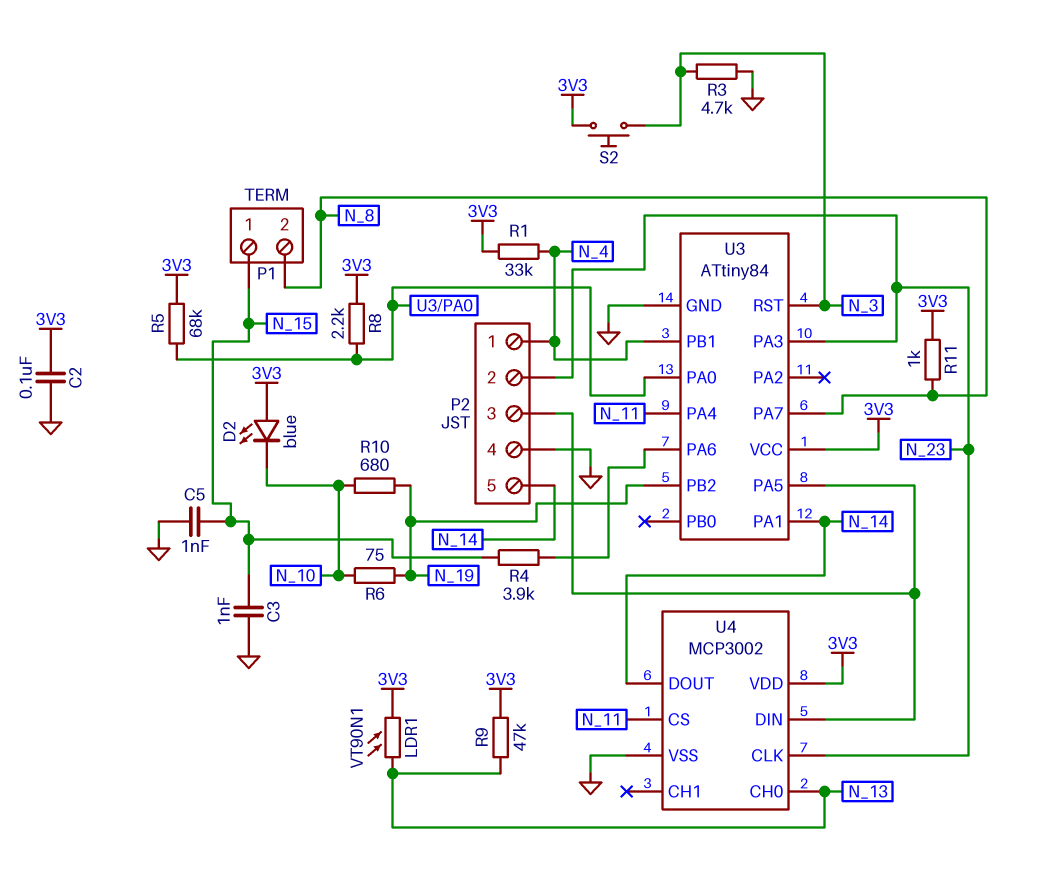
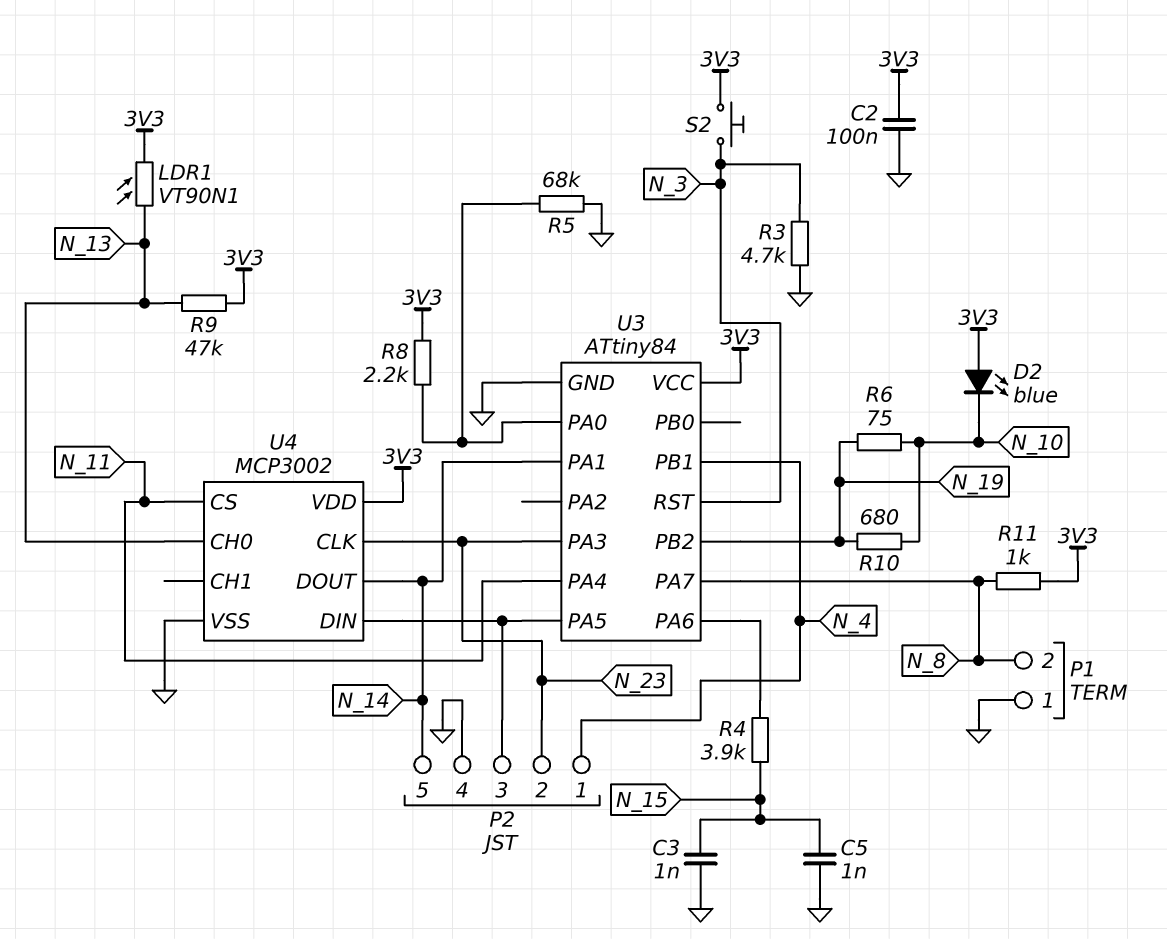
P1 pin 1: N_15 -> GND
R1: 33k (3V3, N_4) -> none
R5: 68k (3V3, U3/PA0) -> 68k (GND, U3/PA0)

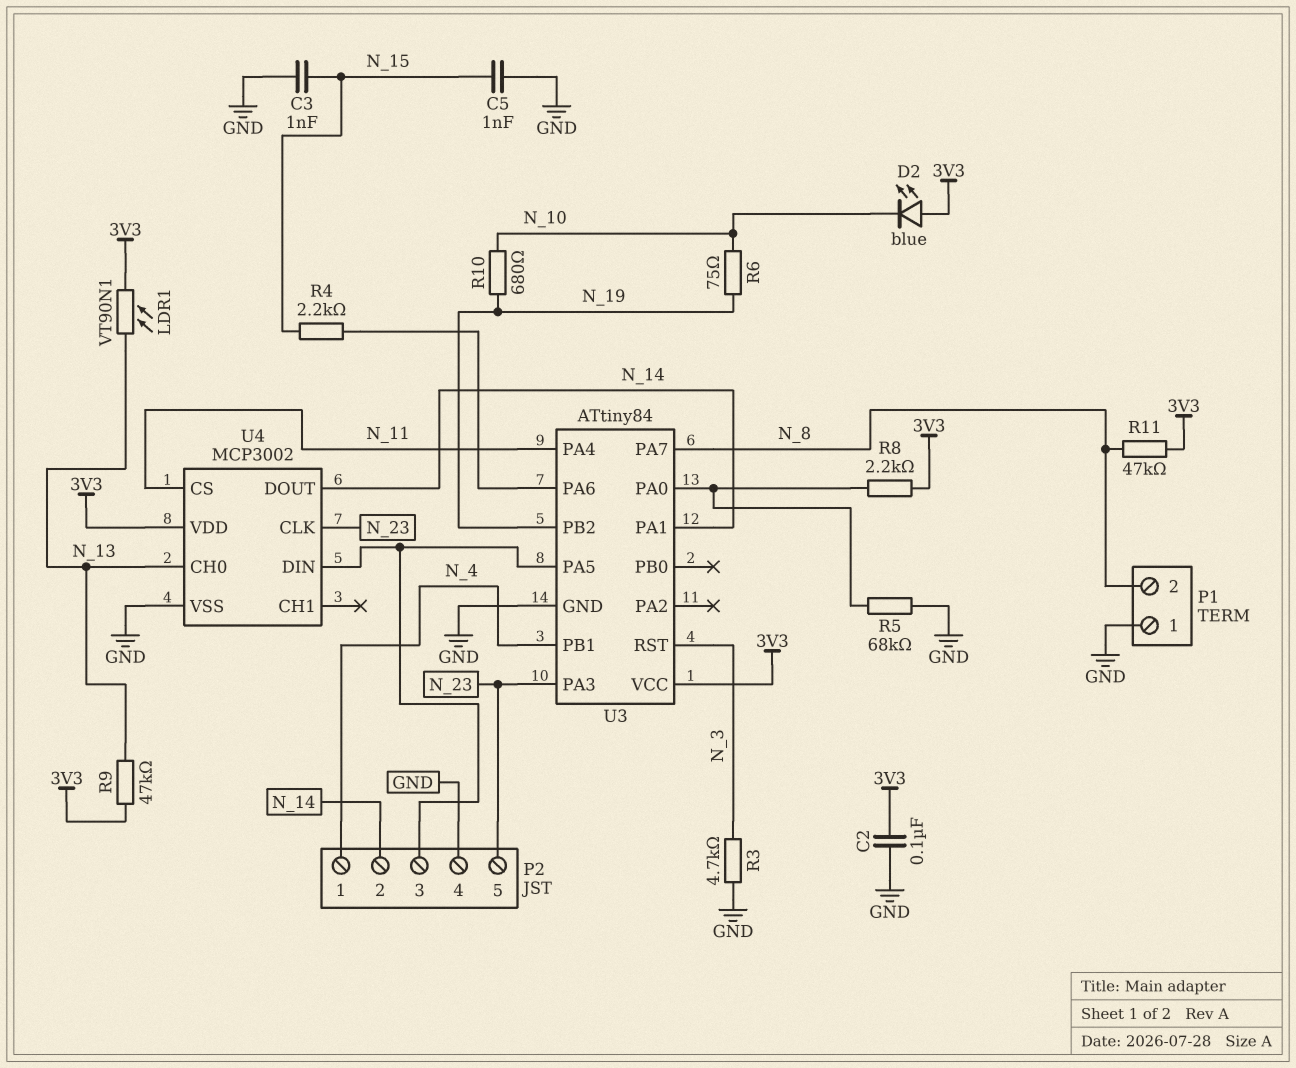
P2 pin 2: N_23 -> N_14
P2 pin 5: N_14 -> N_23
R4: 3.9k (N_15, U3/PA6) -> 2.2k (N_15, U3/PA6)
R11: 1k (3V3, N_8) -> 47k (3V3, N_8)
S2: button (3V3, N_3) -> none

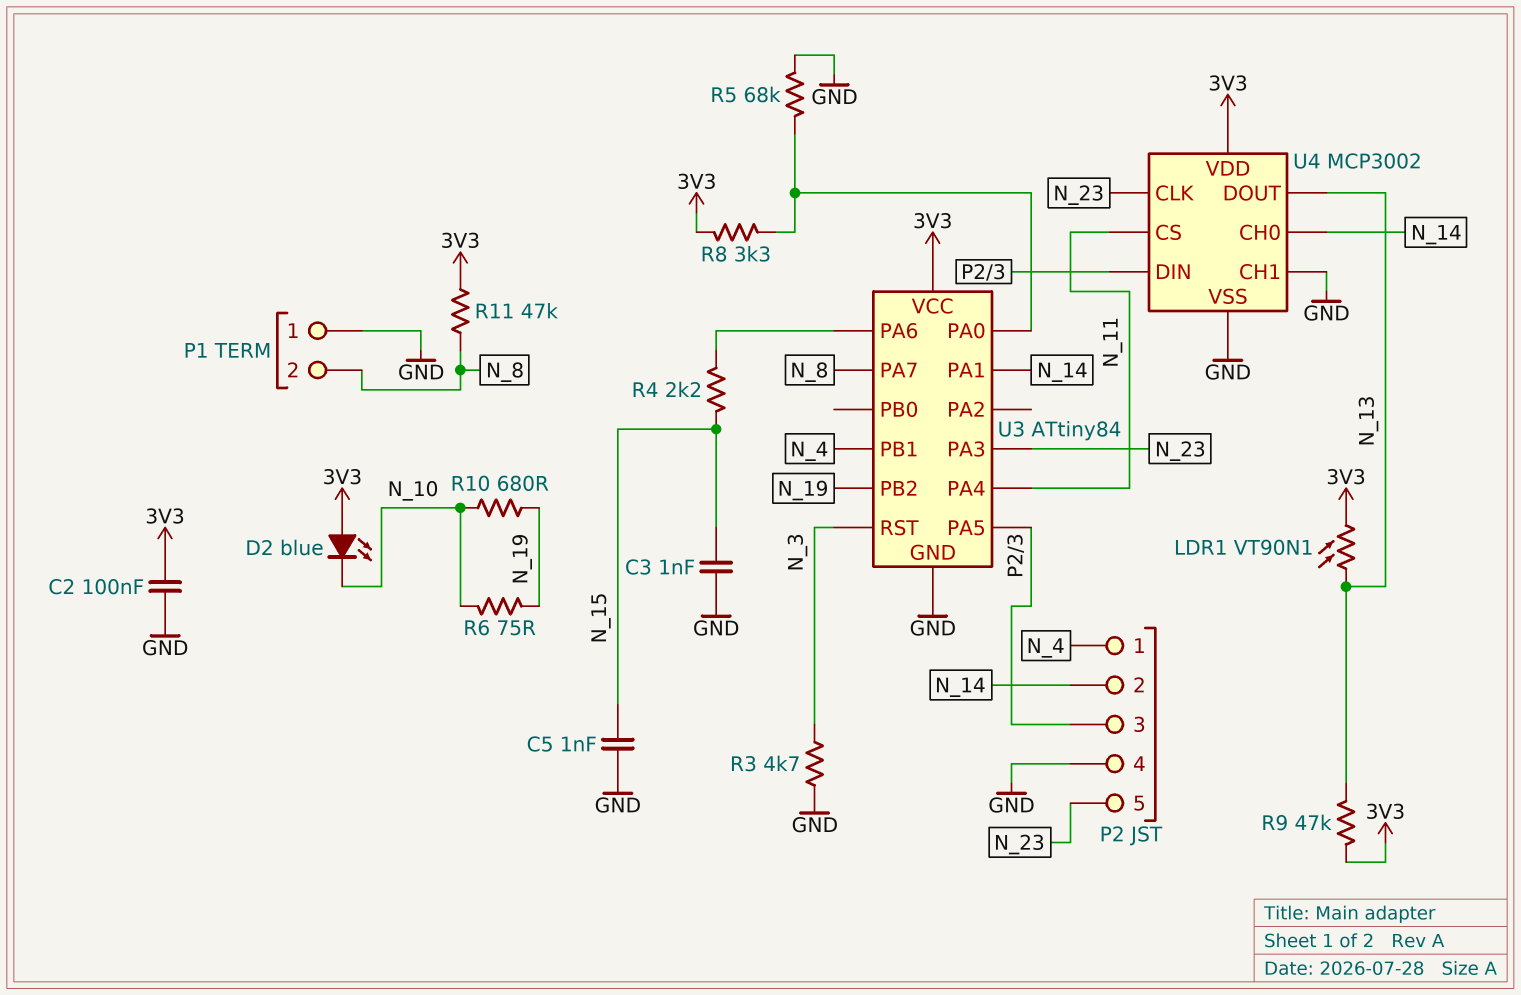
R8: 2.2k (3V3, U3/PA0) -> 3.3k (3V3, U3/PA0)
U4 pin CH0: N_13 -> N_14
U4 pin CH1: none -> GND
U4 pin DOUT: N_14 -> N_13

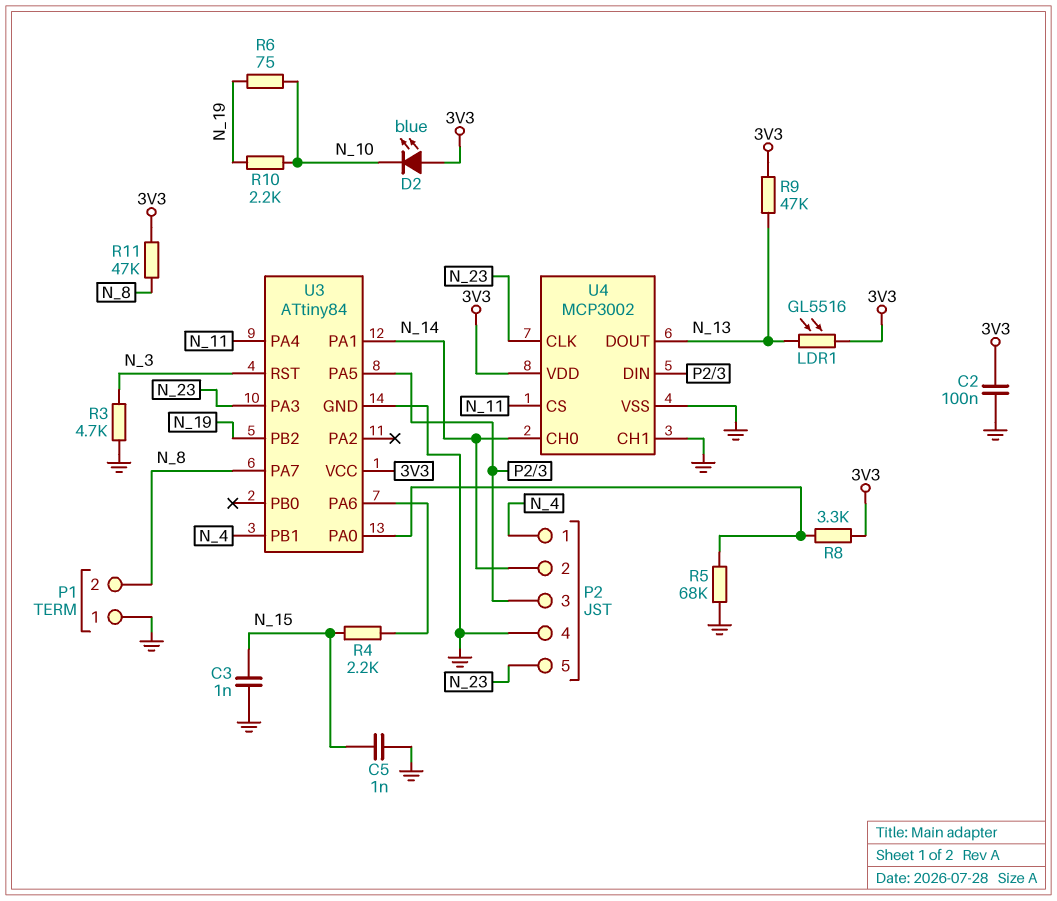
LDR1: VT90N1 (3V3, N_13) -> GL5516 (3V3, N_13)
R10: 680 (N_10, N_19) -> 2.2k (N_10, N_19)

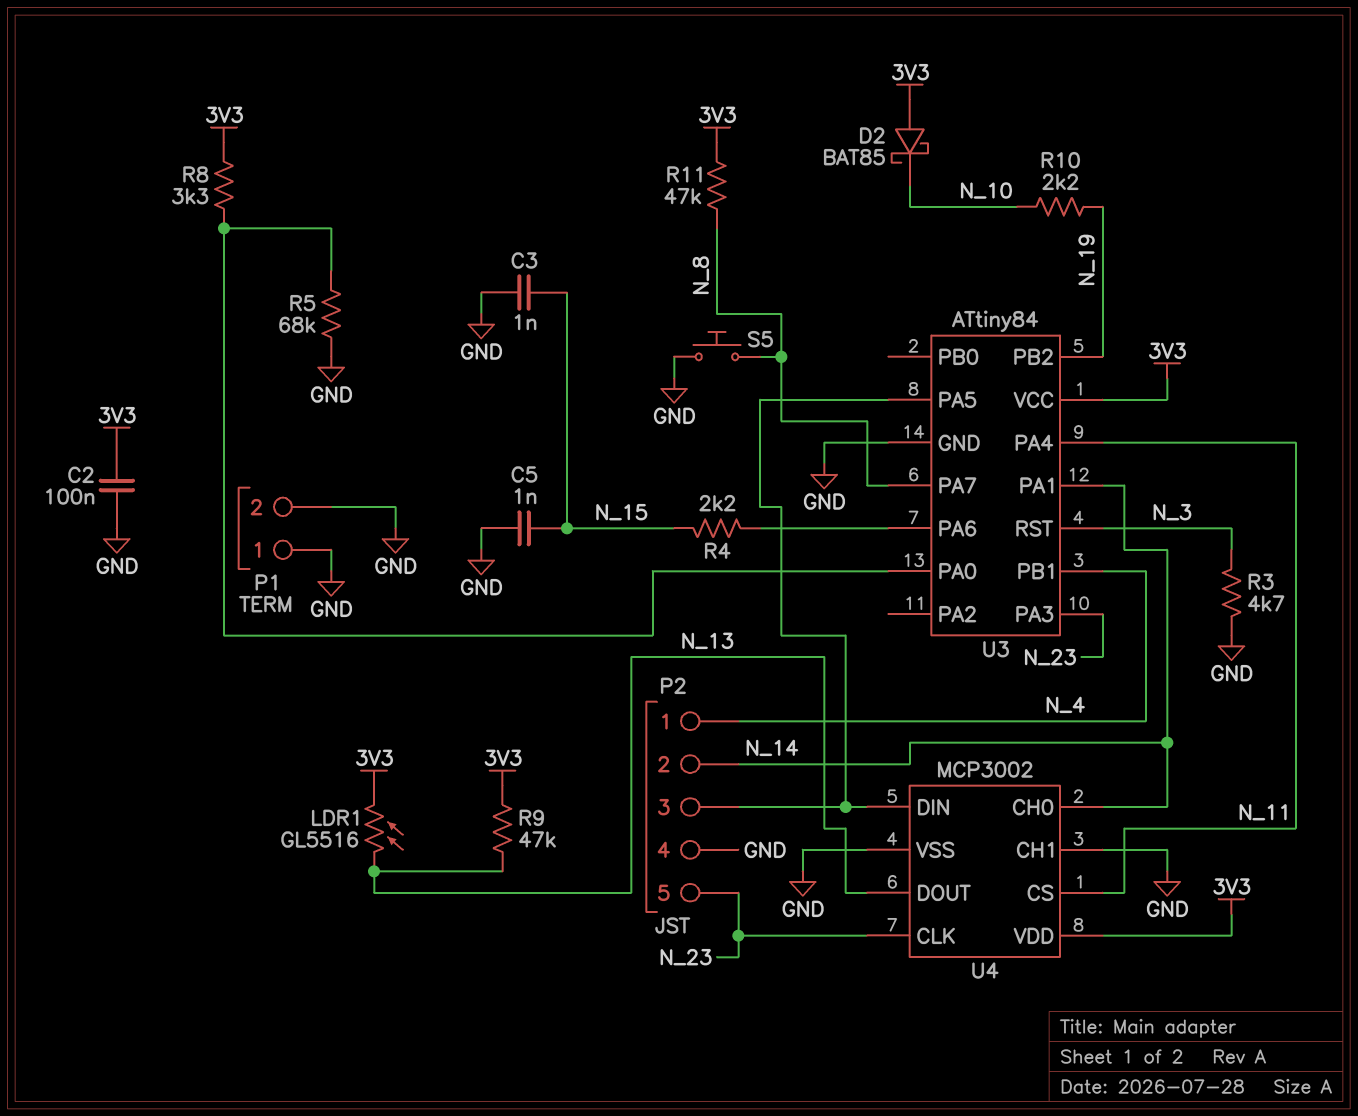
D2: LED blue (A 3V3, K N_10) -> schottky BAT85 (A 3V3, K N_10)
P1 pin 2: N_8 -> GND
R6: 75 (N_10, N_19) -> none
S5: none -> button (GND, N_8)

